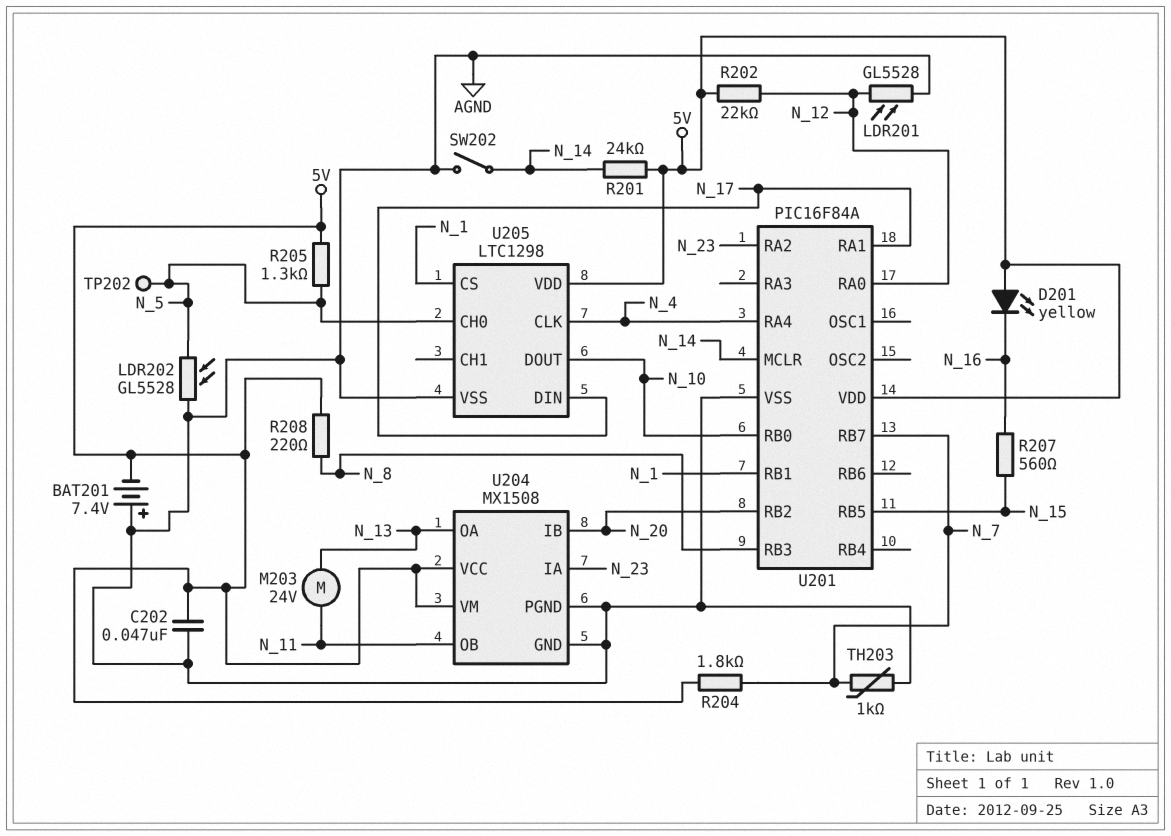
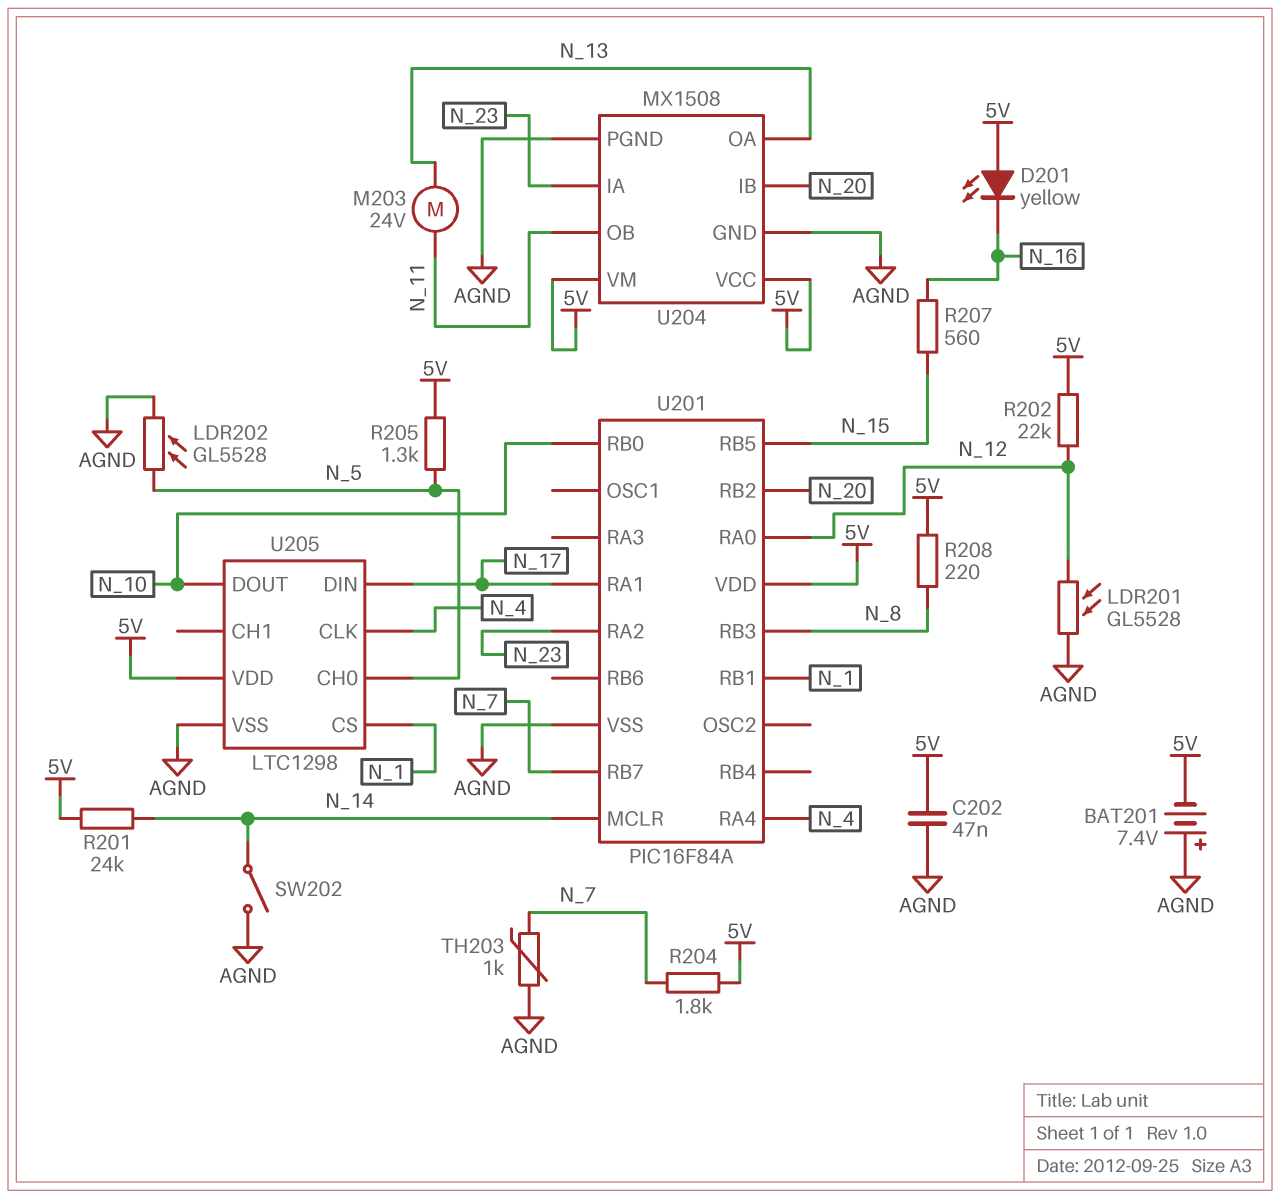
TP202: test point (N_5) -> none

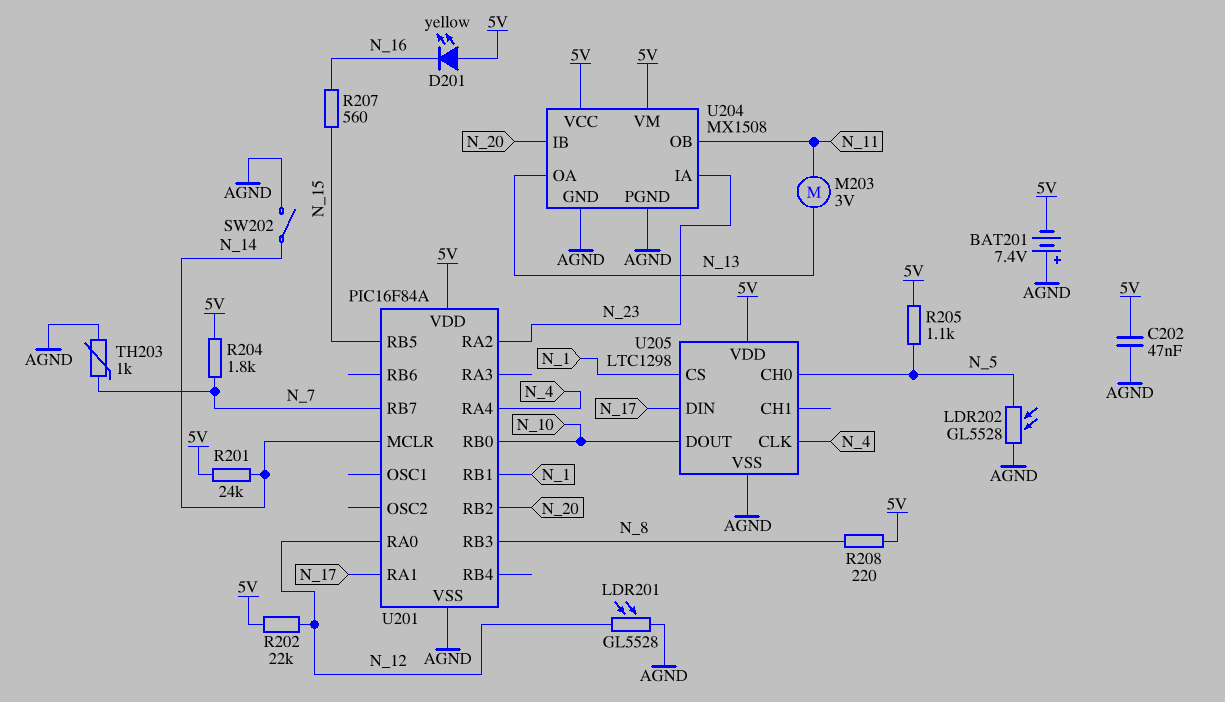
M203: motor 24V (N_11, N_13) -> motor 3V (N_11, N_13)
R205: 1.3k (5V, N_5) -> 1.1k (5V, N_5)

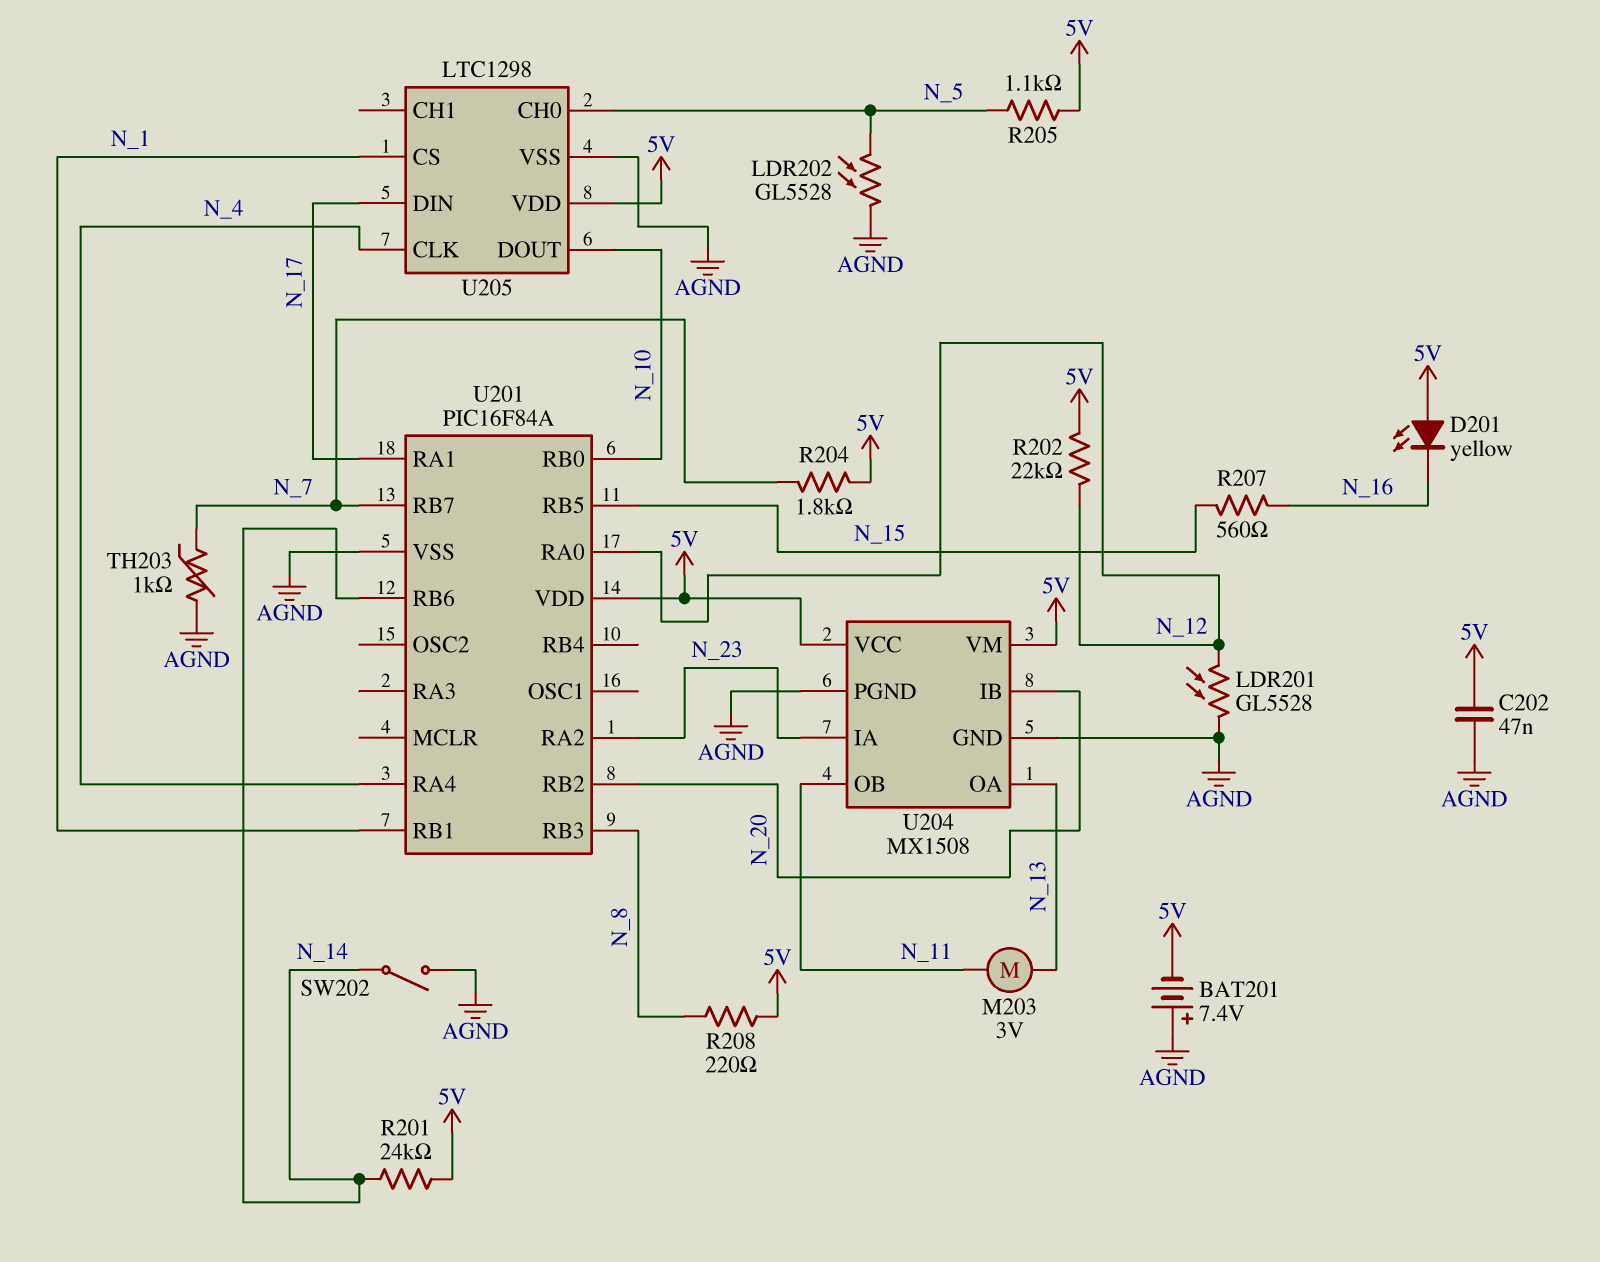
U201 pin MCLR: N_14 -> none
U201 pin RB6: none -> N_14

